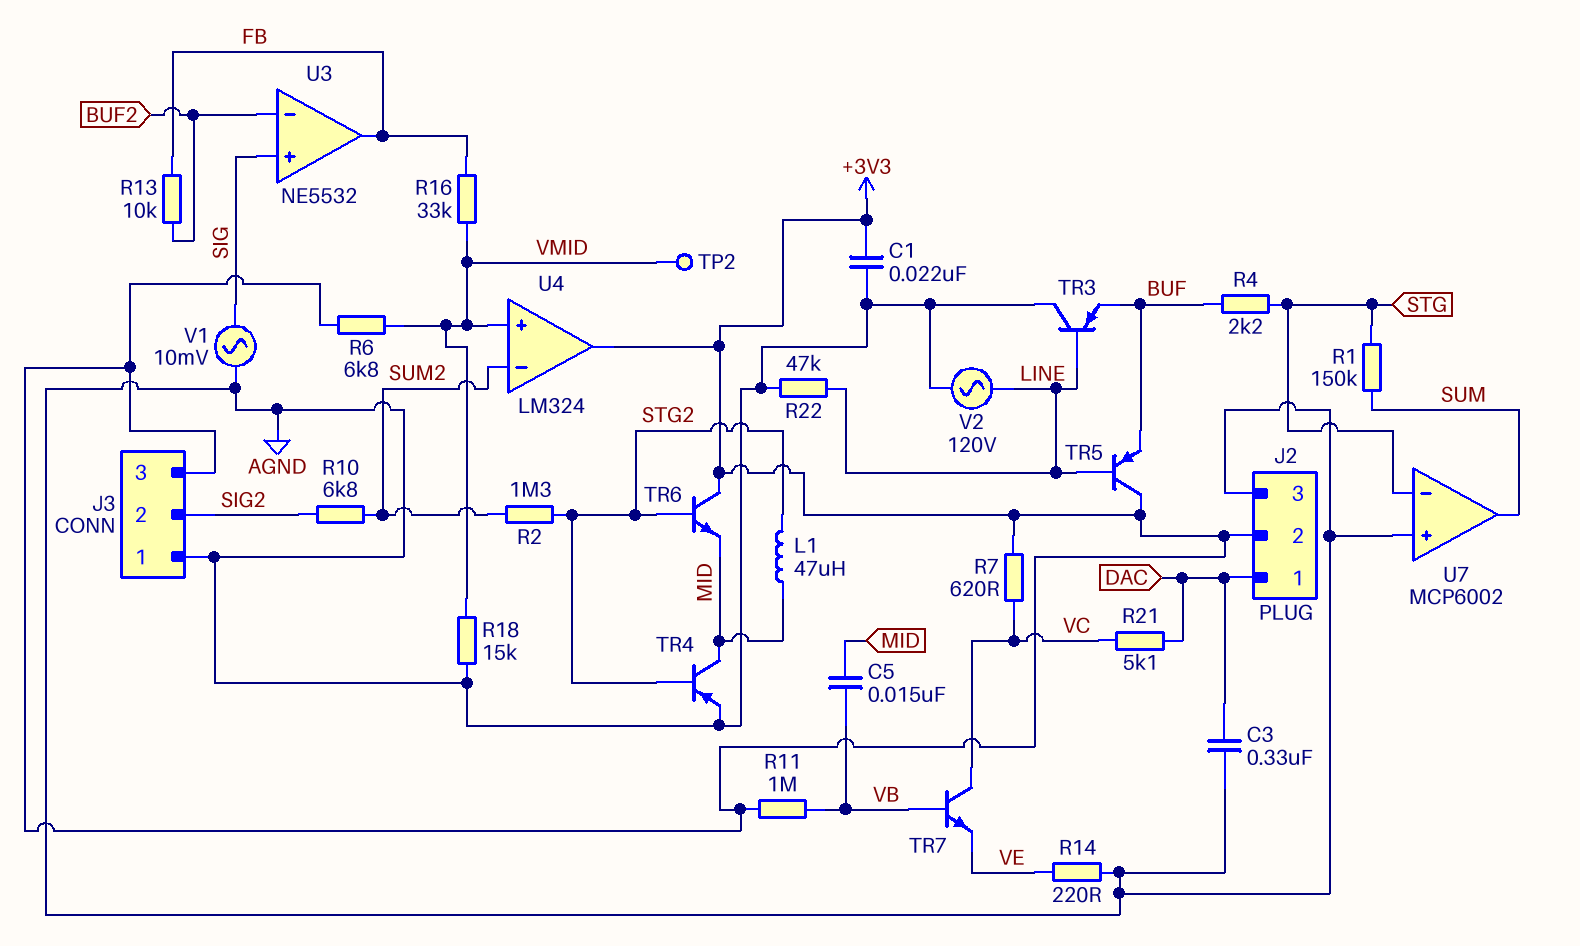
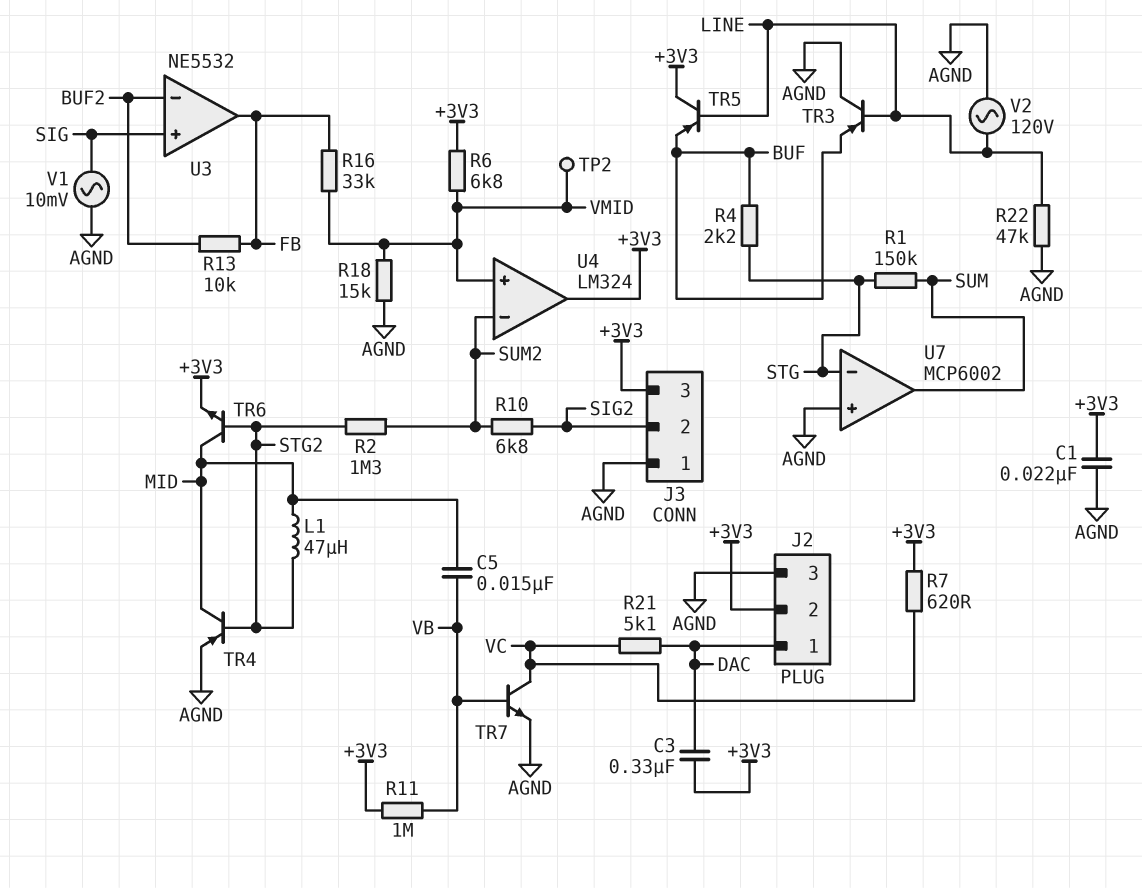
C3: 330nF (AGND, DAC) -> 330nF (+3V3, DAC)
R14: 220 (AGND, VE) -> none
TR6: NPN (B STG2, C +3V3, E MID) -> NPN (B STG2, C MID, E +3V3)
TR7: NPN (B VB, C VC, E VE) -> NPN (B VB, C VC, E AGND)

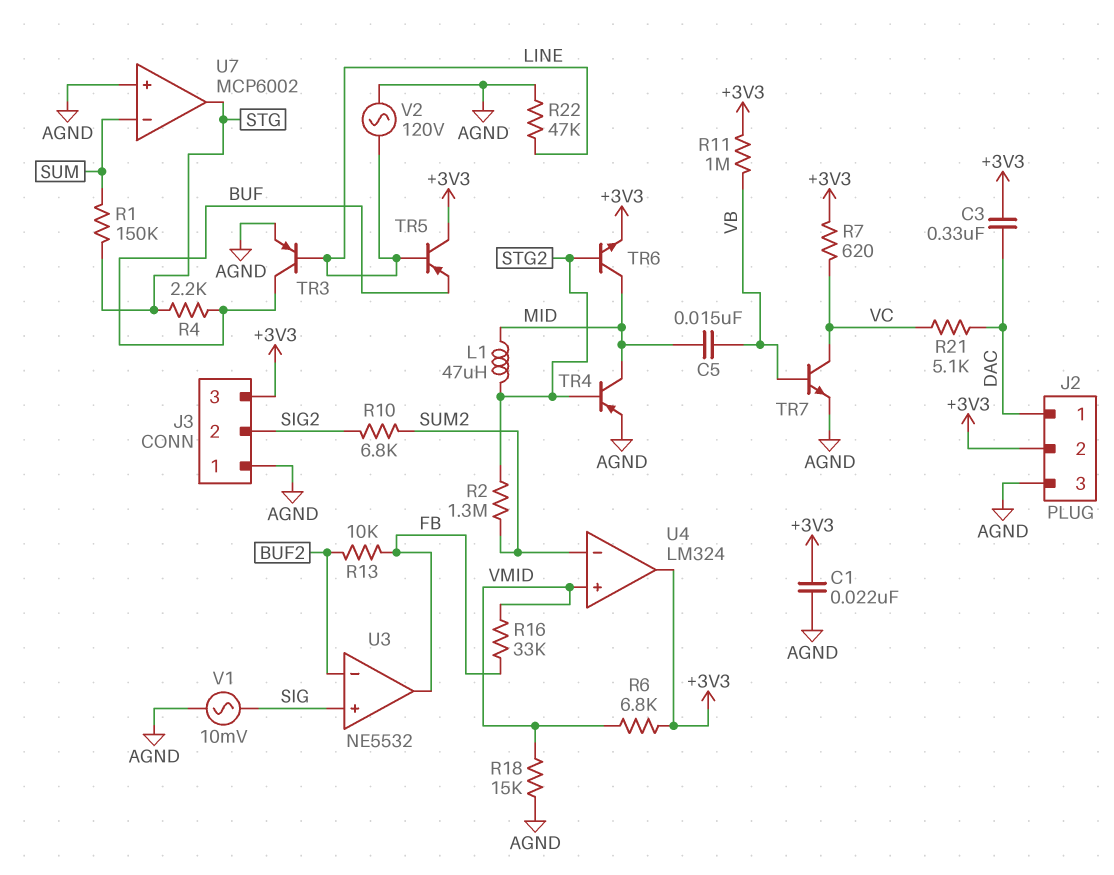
TP2: test point (VMID) -> none
TR3: PNP (B LINE, C AGND, E BUF) -> PNP (B LINE, C BUF, E AGND)
U7 pin in-: STG -> SUM
U7 pin out: SUM -> STG

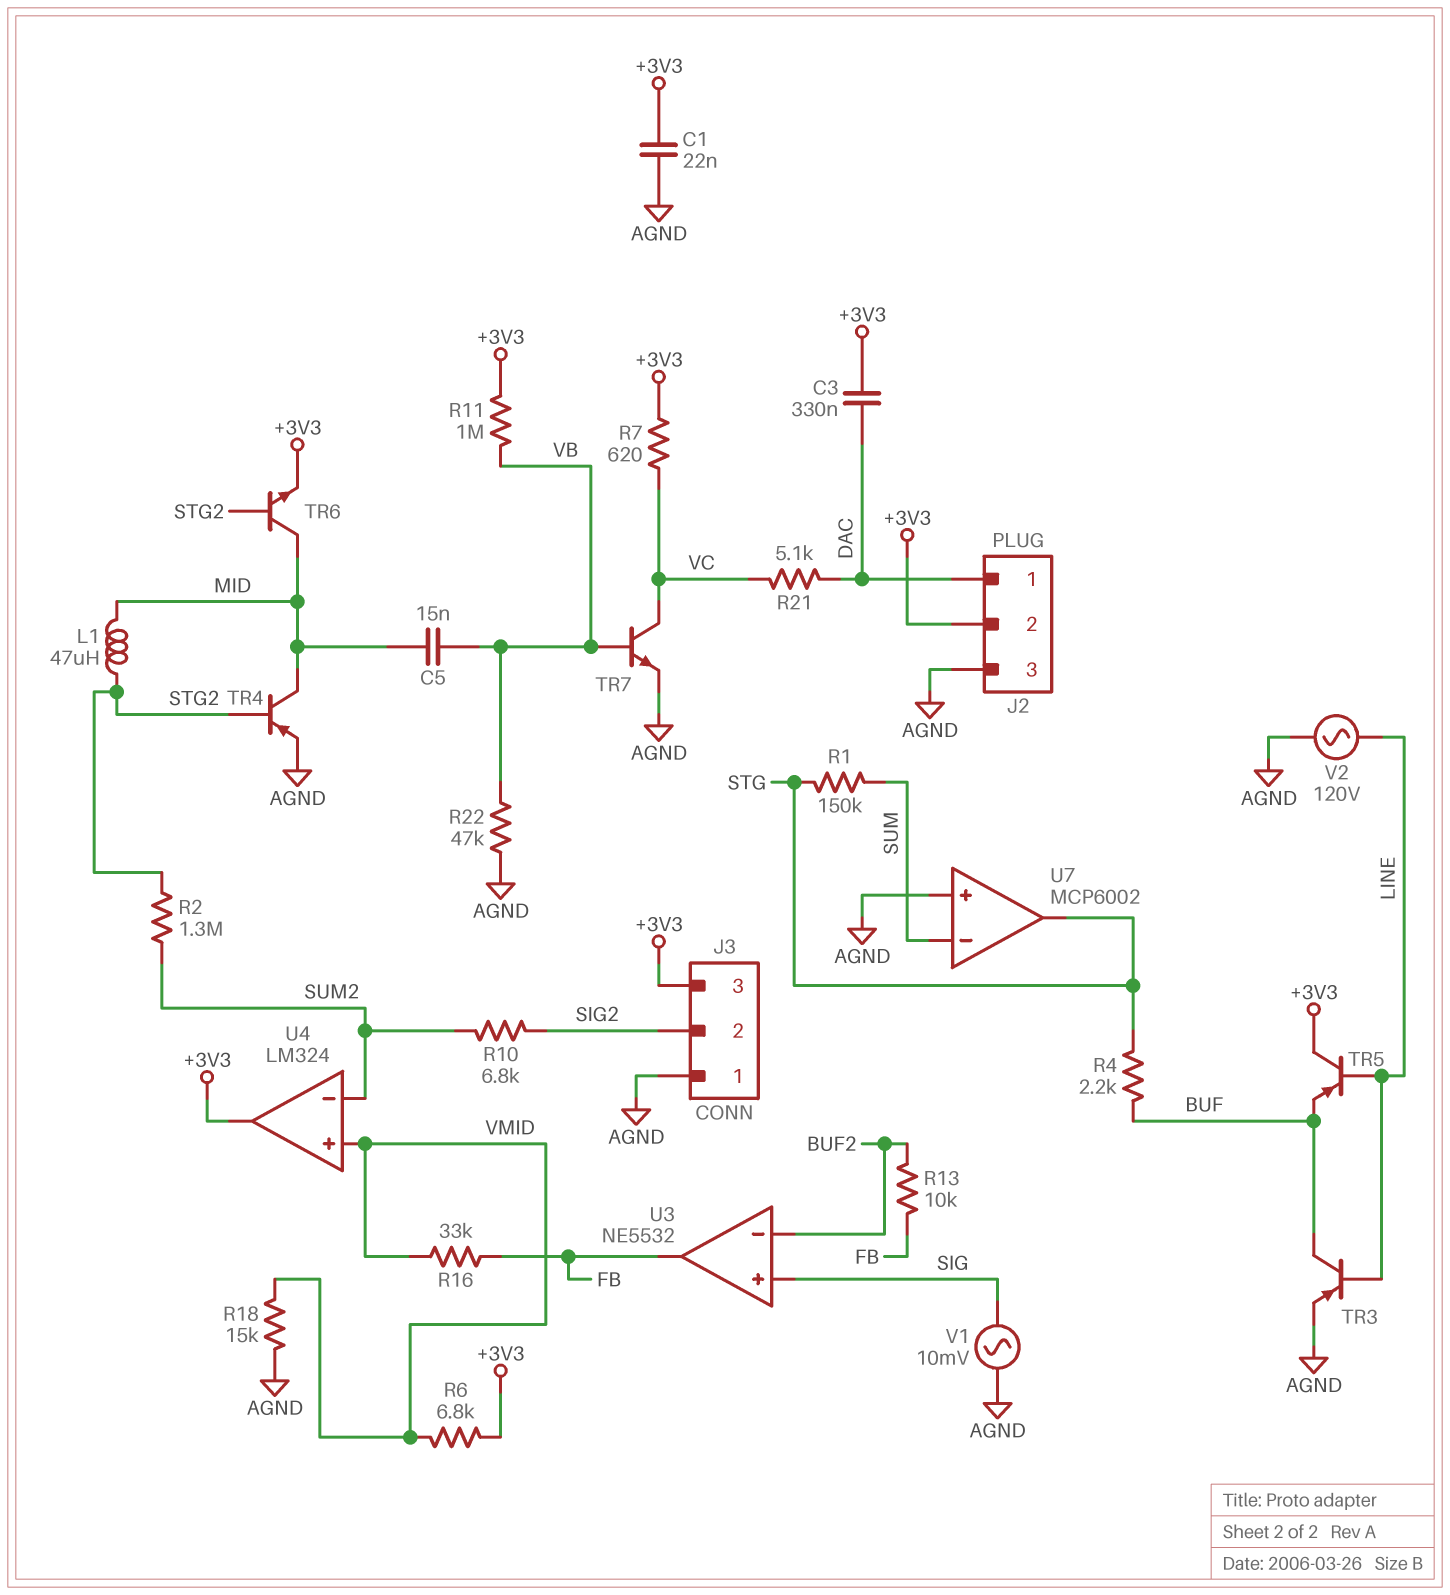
R22: 47k (AGND, LINE) -> 47k (AGND, VB)

